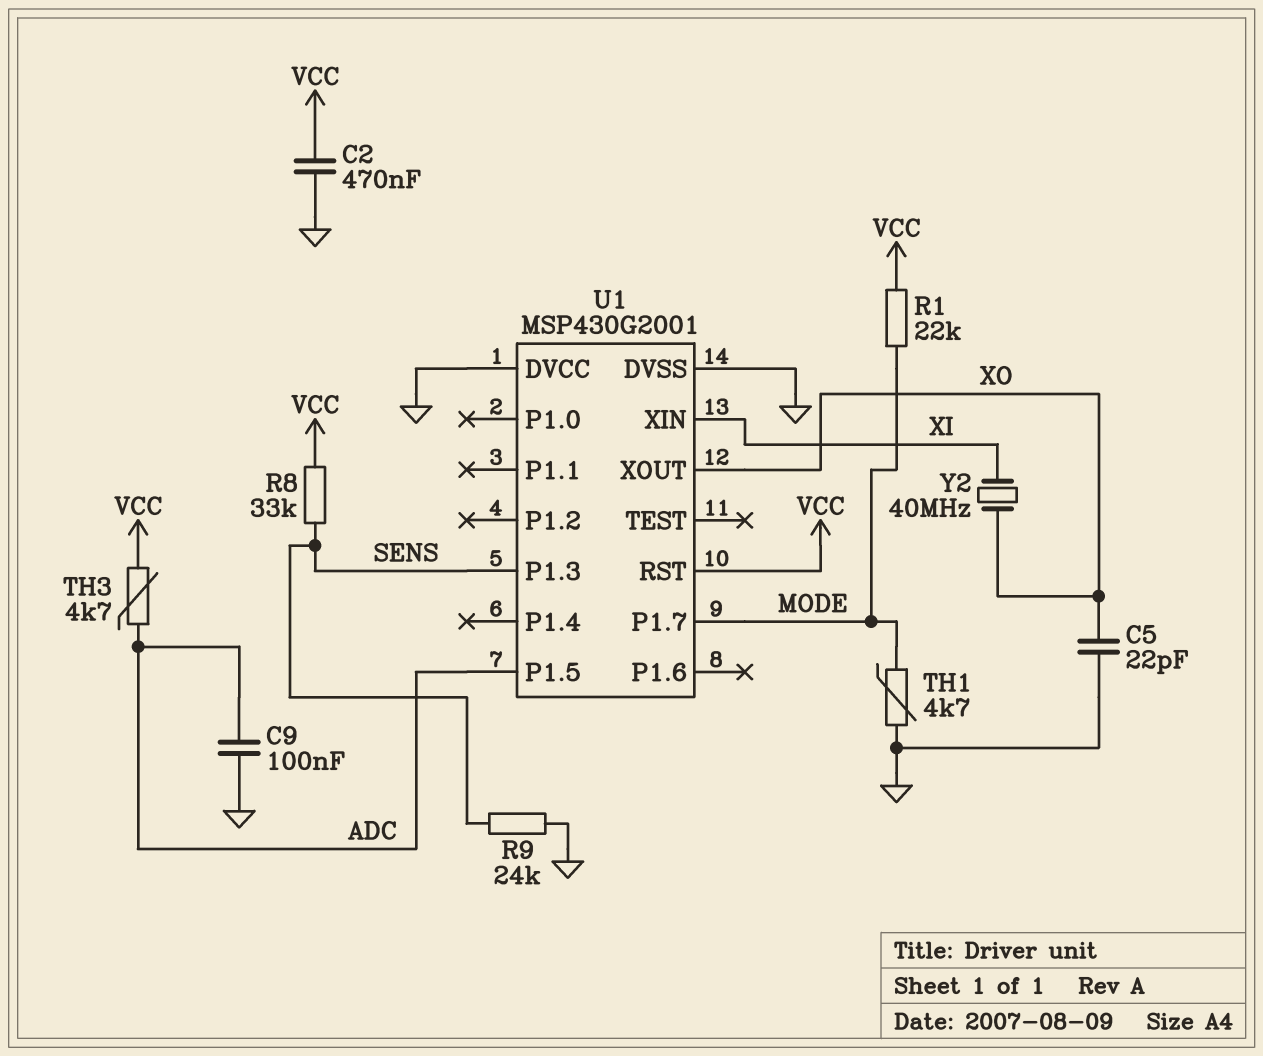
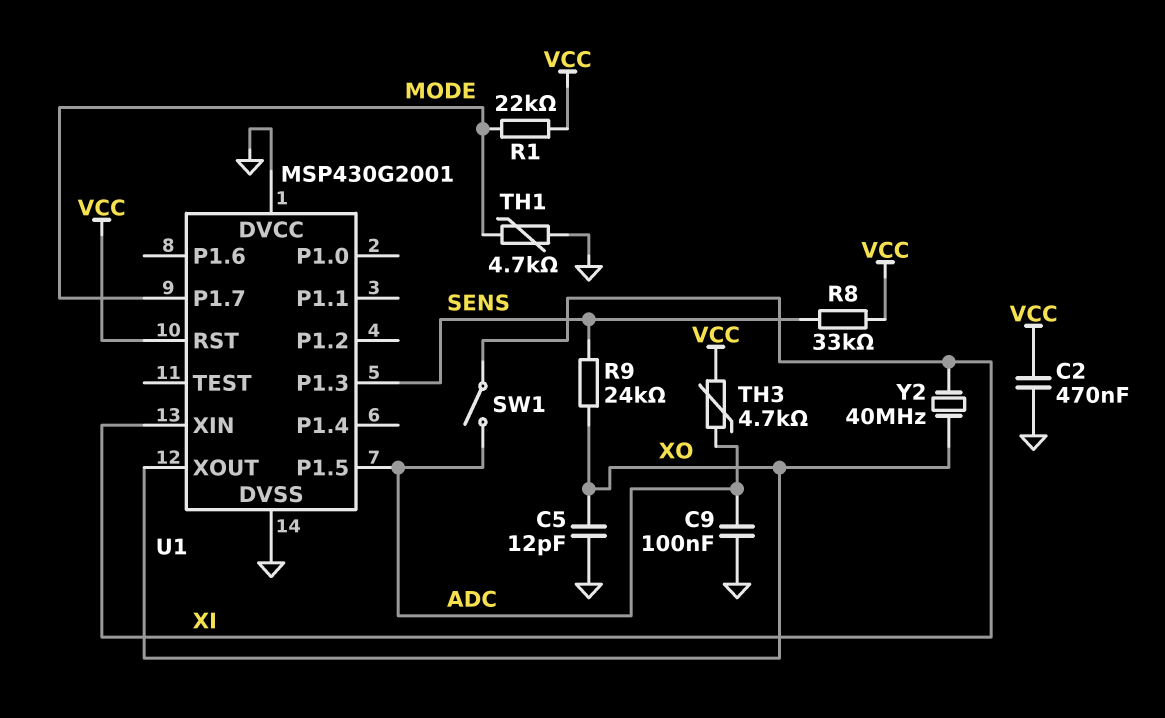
C5: 22pF (GND, XO) -> 12pF (GND, XO)
R9: 24k (GND, SENS) -> 24k (SENS, XO)
SW1: none -> switch (ADC, XI)

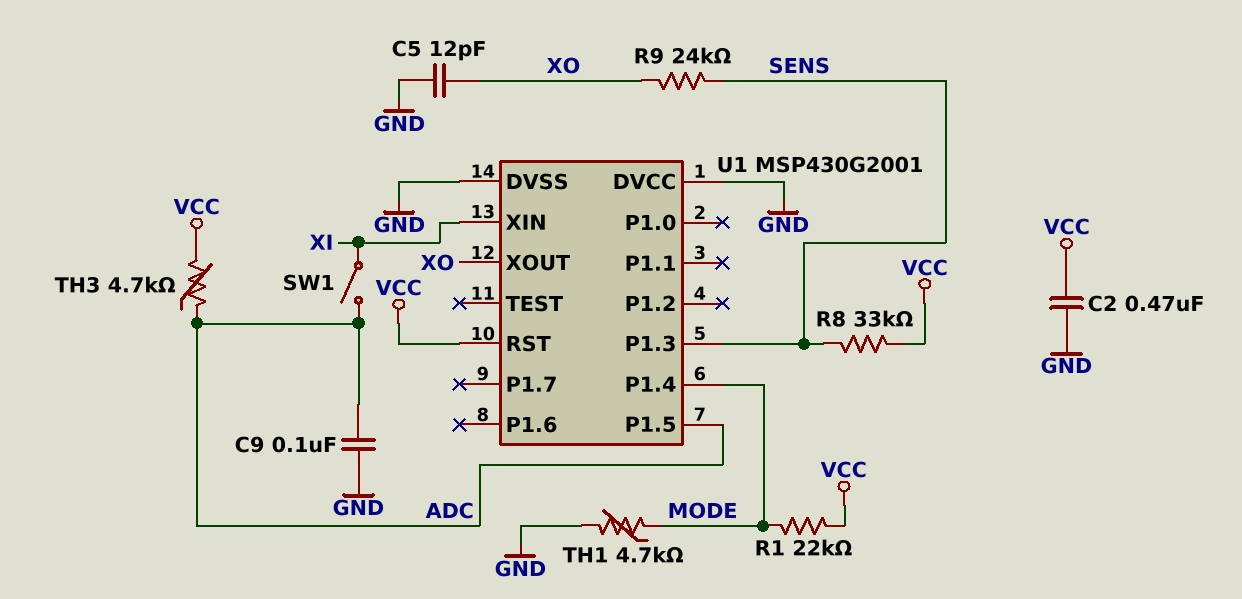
U1 pin P1.4: none -> MODE
U1 pin P1.7: MODE -> none
Y2: 40MHz (XI, XO) -> none

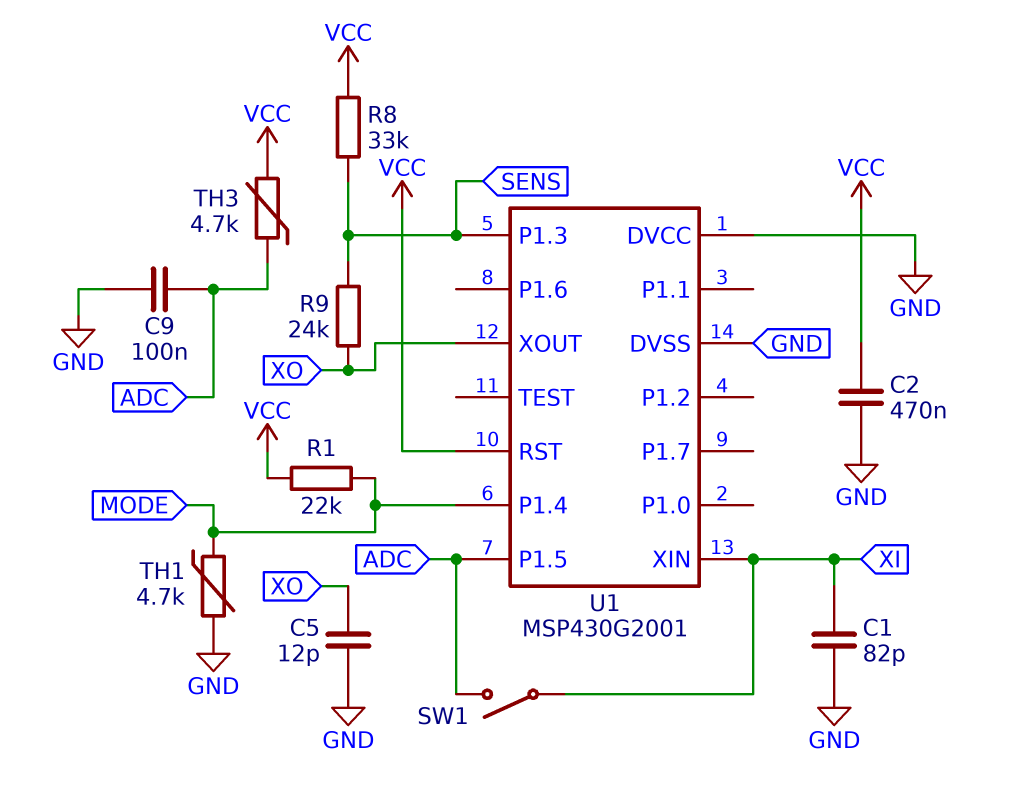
C1: none -> 82pF (GND, XI)

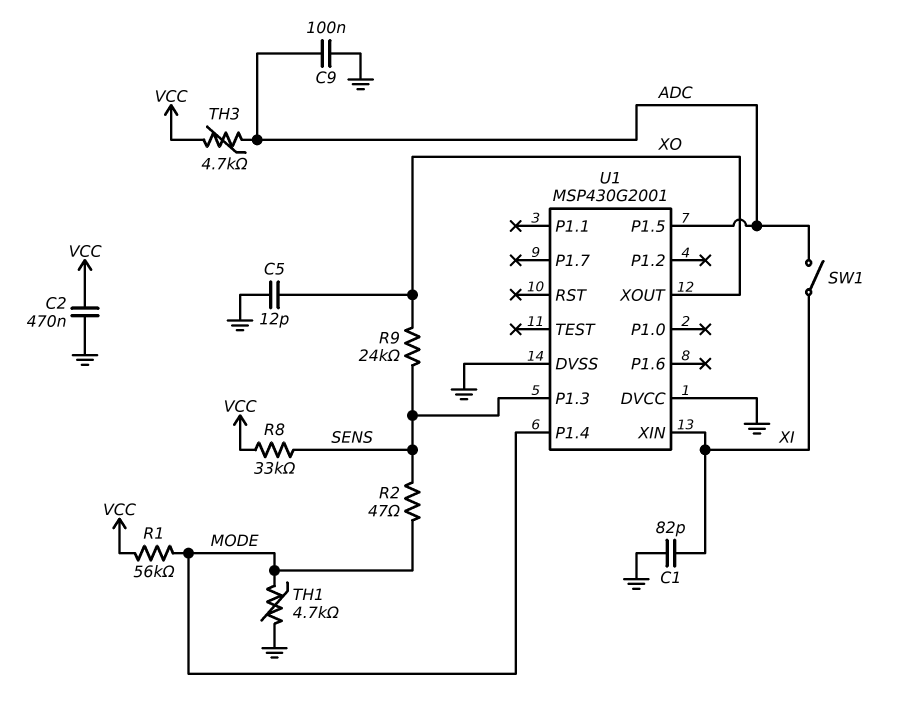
R1: 22k (MODE, VCC) -> 56k (MODE, VCC)
R2: none -> 47 (MODE, SENS)
U1 pin RST: VCC -> none

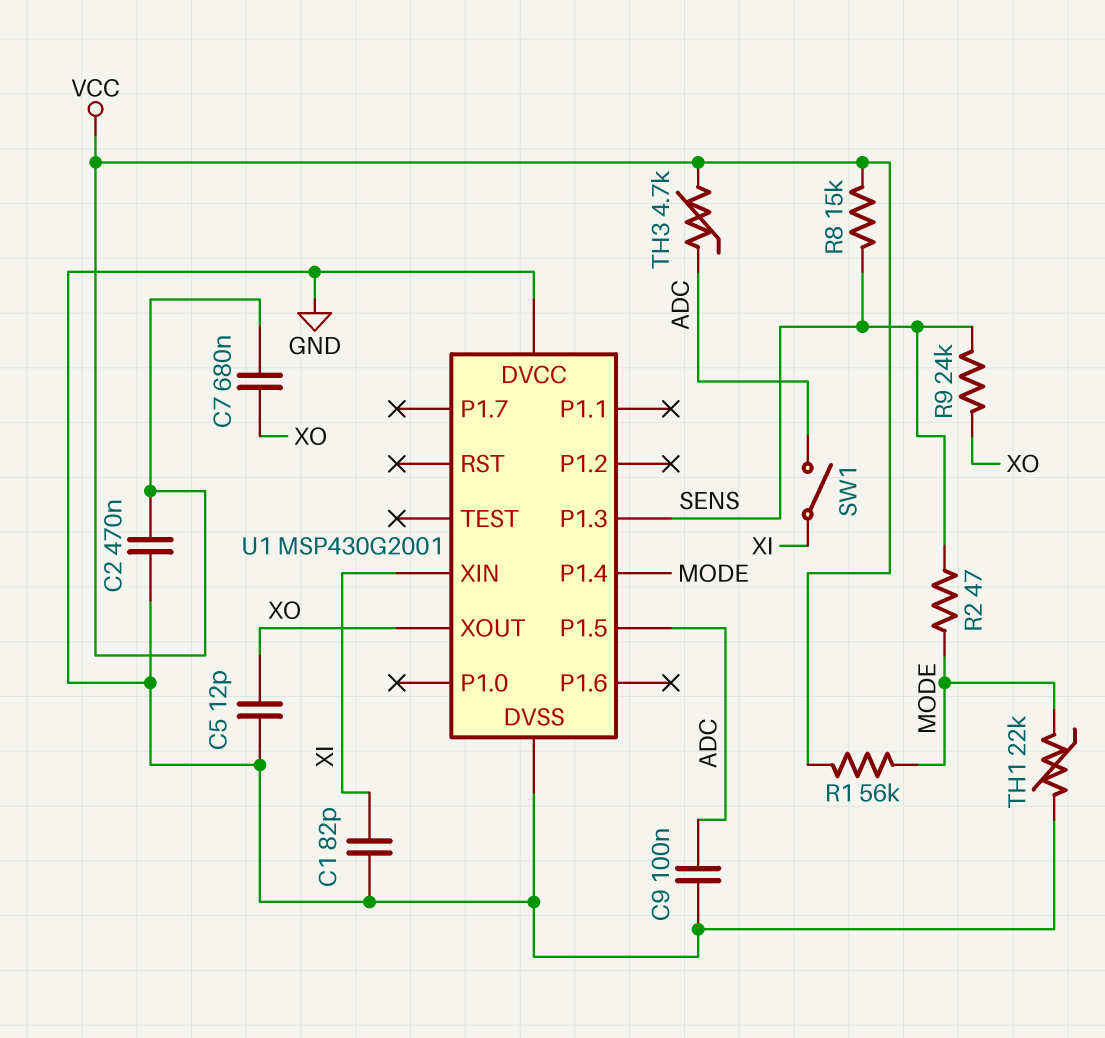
C7: none -> 680nF (VCC, XO)
R8: 33k (SENS, VCC) -> 15k (SENS, VCC)
TH1: 4.7k (GND, MODE) -> 22k (GND, MODE)

